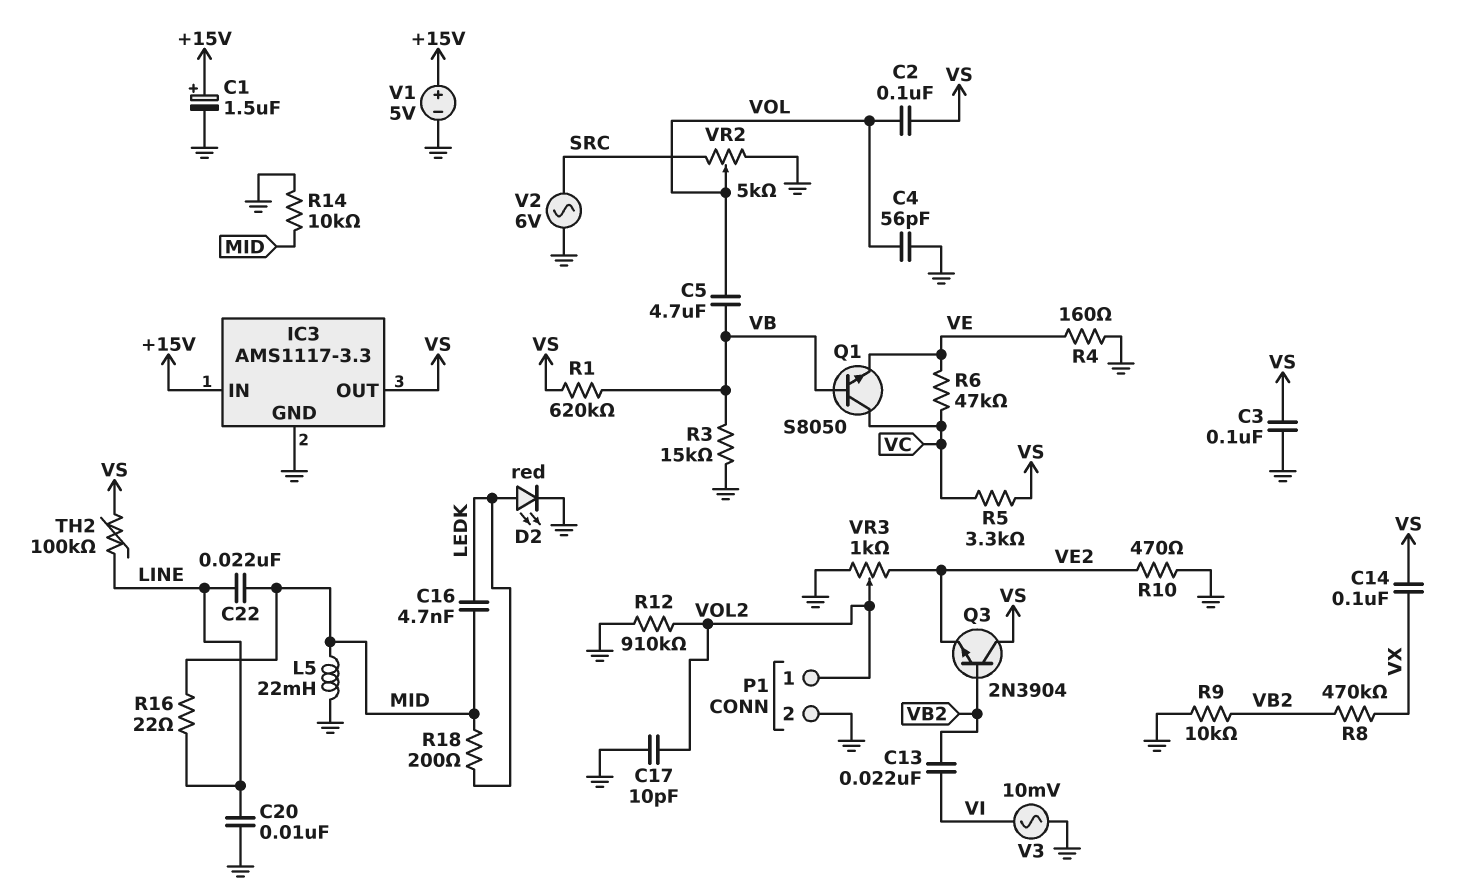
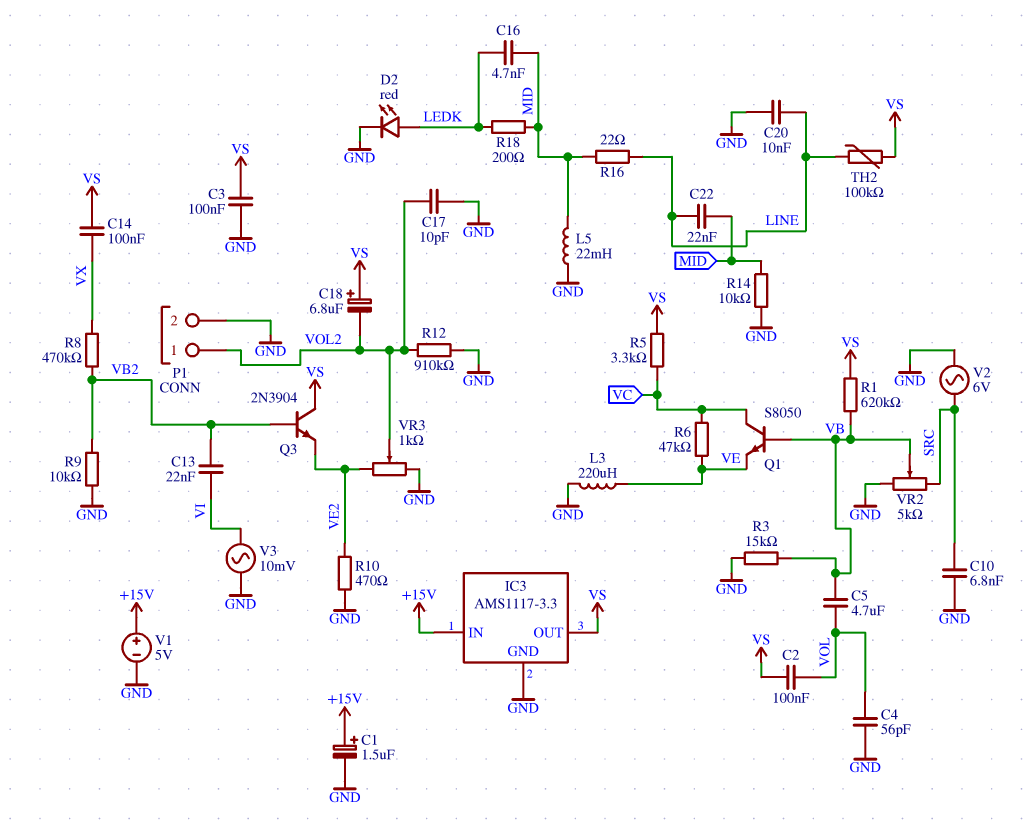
C10: none -> 6.8nF (GND, SRC)
C18: none -> 6.8uF (plus VS, minus VOL2)
L3: none -> 220uH (GND, VE)
R4: 160 (GND, VE) -> none
VR2: 5k (GND, SRC, wiper VOL) -> 5k (GND, SRC, wiper VB)

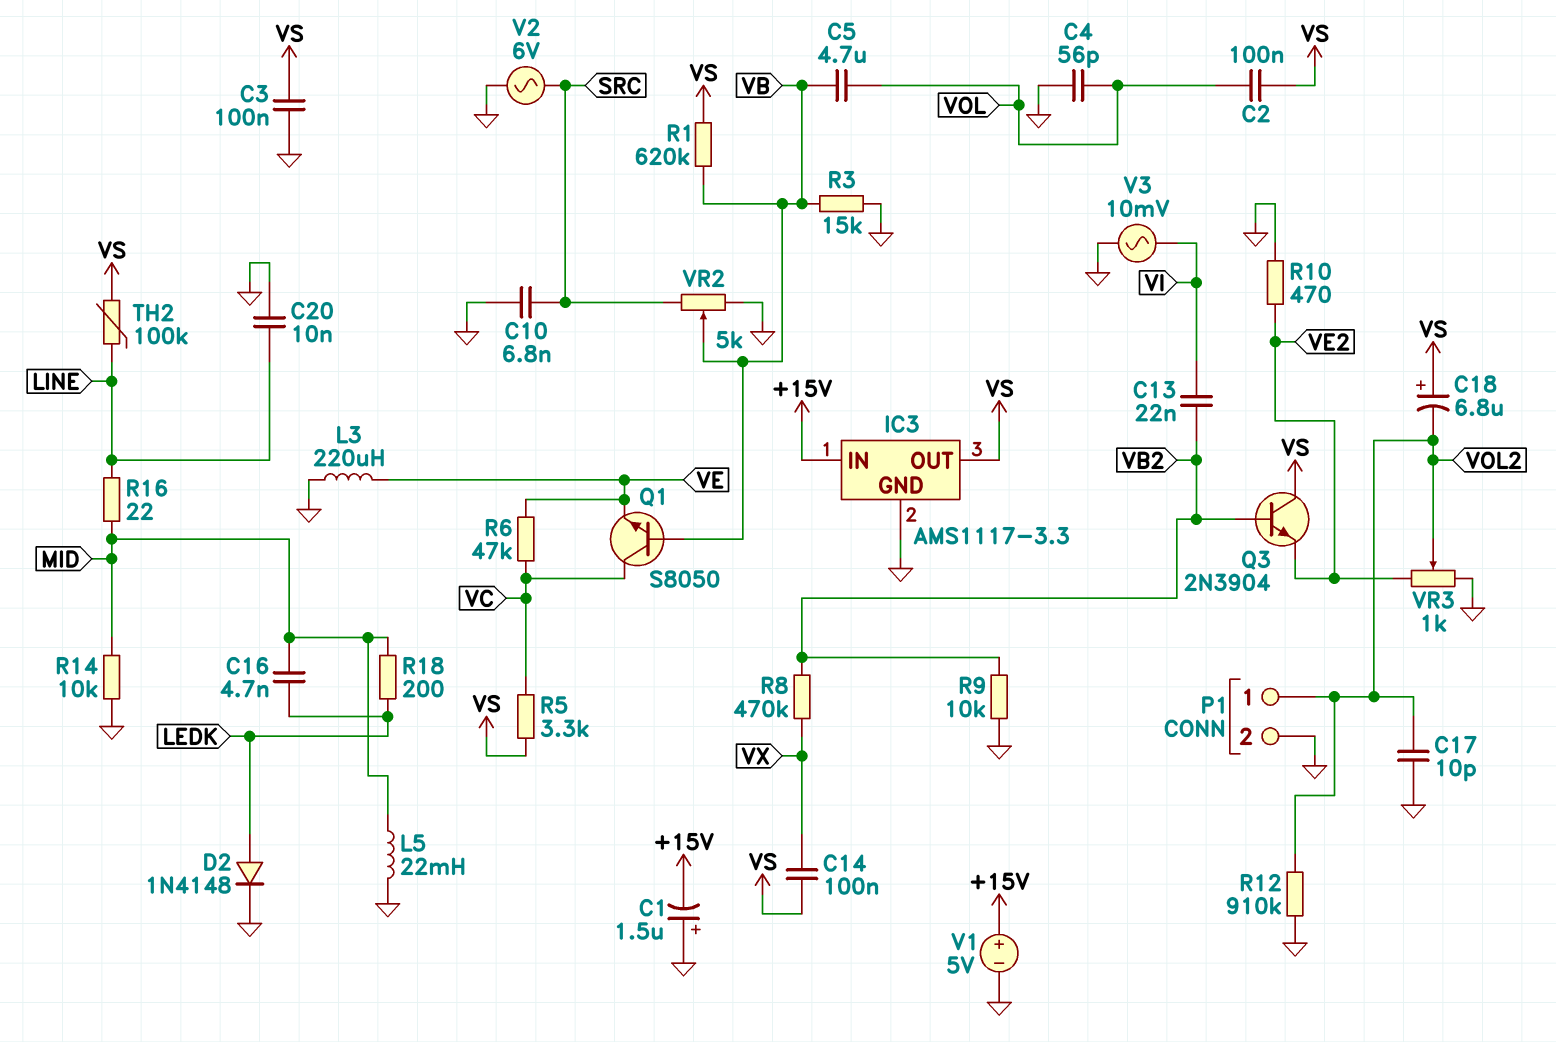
C1: 1.5uF (plus +15V, minus GND) -> 1.5uF (plus GND, minus +15V)
C22: 22nF (LINE, MID) -> none
D2: LED red (A LEDK, K GND) -> diode 1N4148 (A LEDK, K GND)

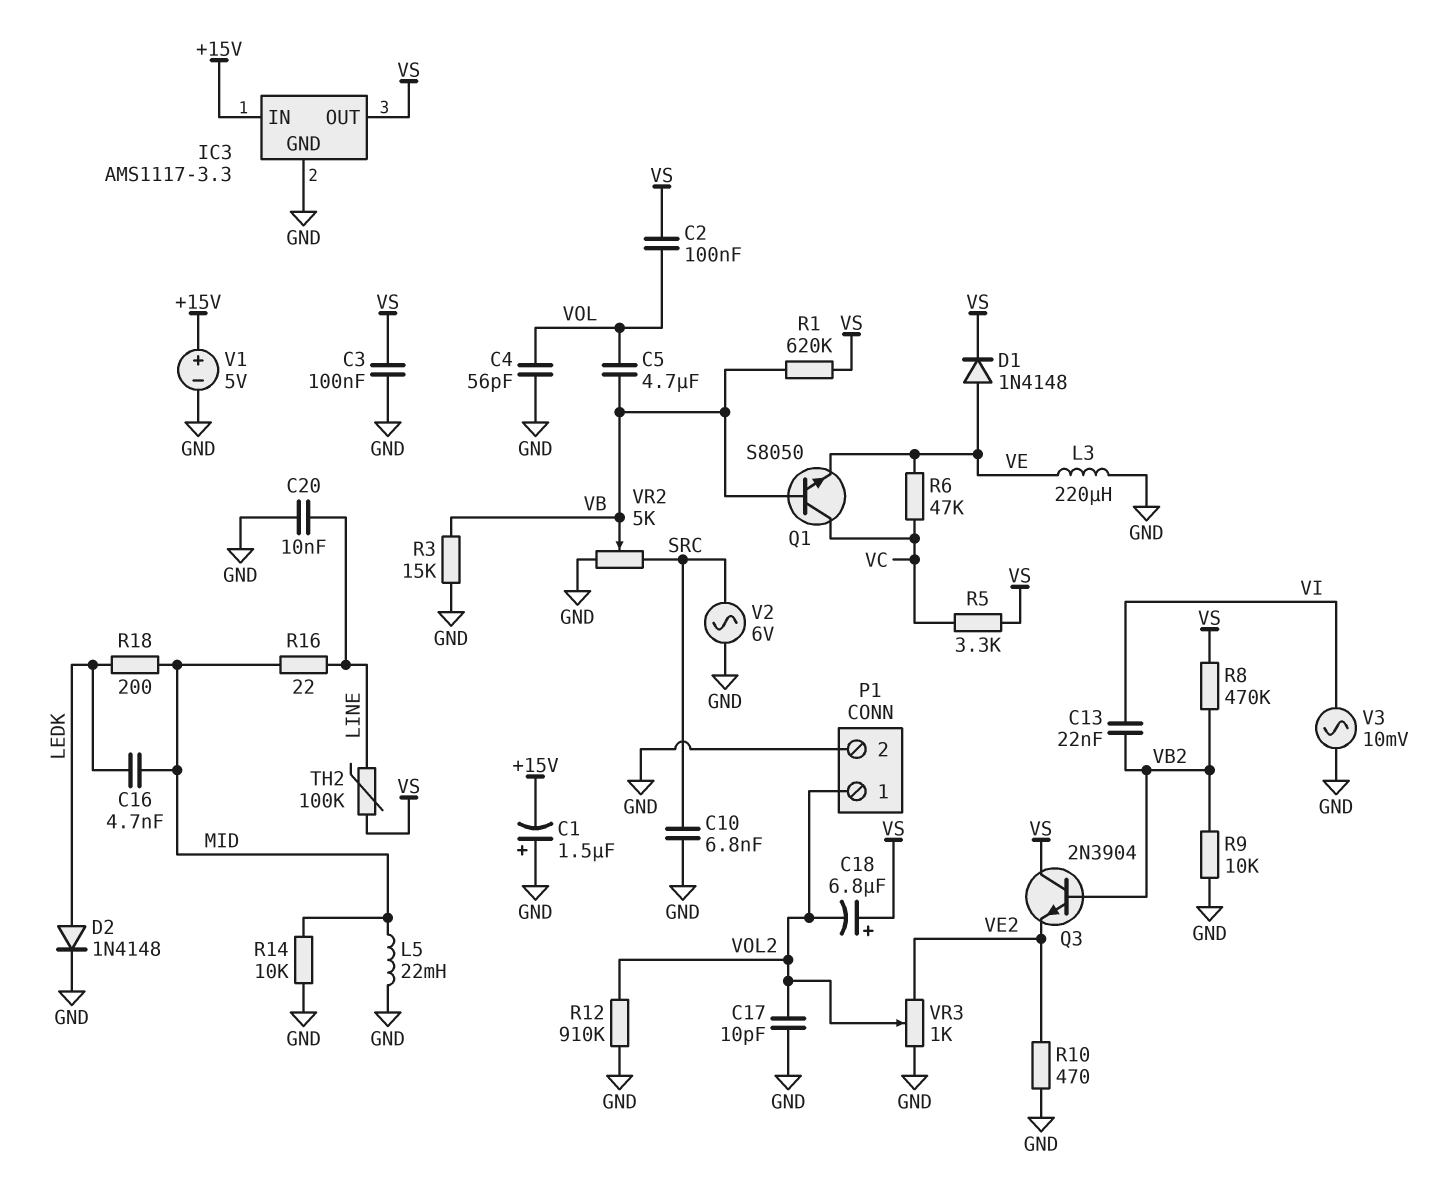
C14: 100nF (VS, VX) -> none
D1: none -> diode 1N4148 (A VE, K VS)
R8: 470k (VB2, VX) -> 470k (VB2, VS)

